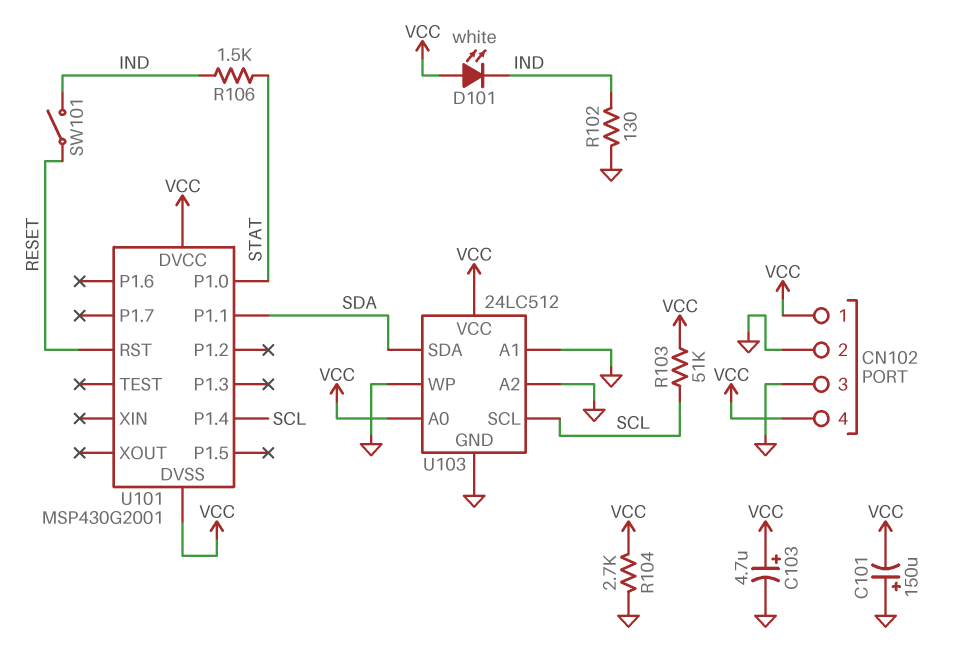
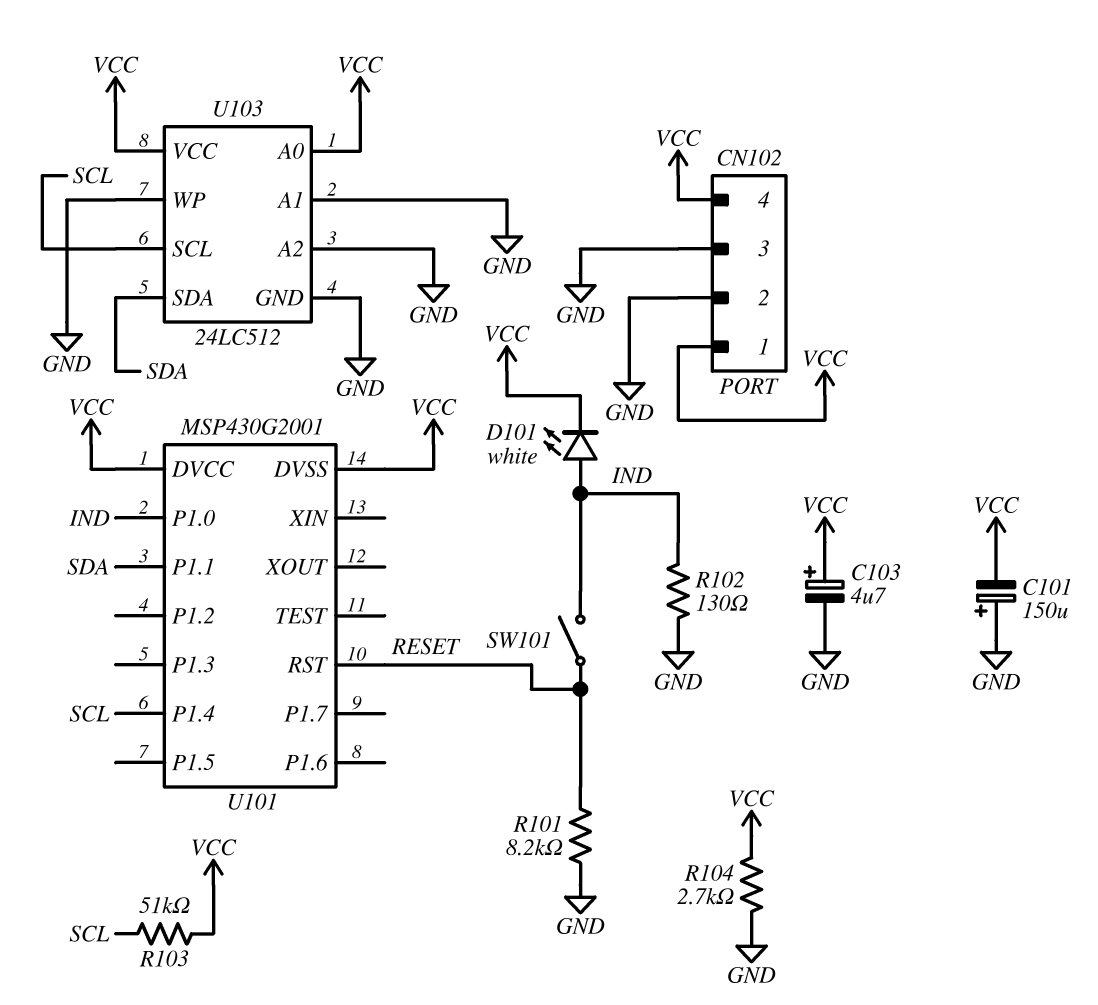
D101: LED white (A VCC, K IND) -> LED white (A IND, K VCC)
R101: none -> 8.2k (GND, RESET)
R106: 1.5k (IND, STAT) -> none
U101 pin P1.0: STAT -> IND

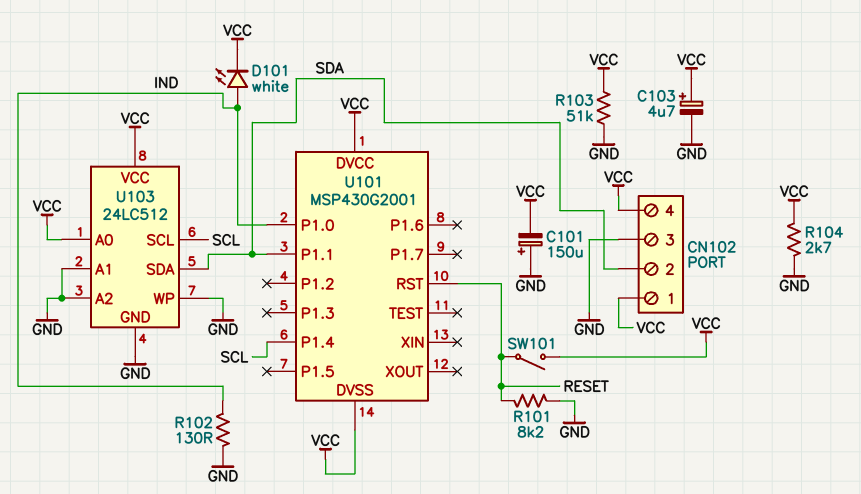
CN102 pin 2: GND -> SDA
R103: 51k (SCL, VCC) -> 51k (GND, VCC)
SW101: switch (IND, RESET) -> switch (RESET, VCC)

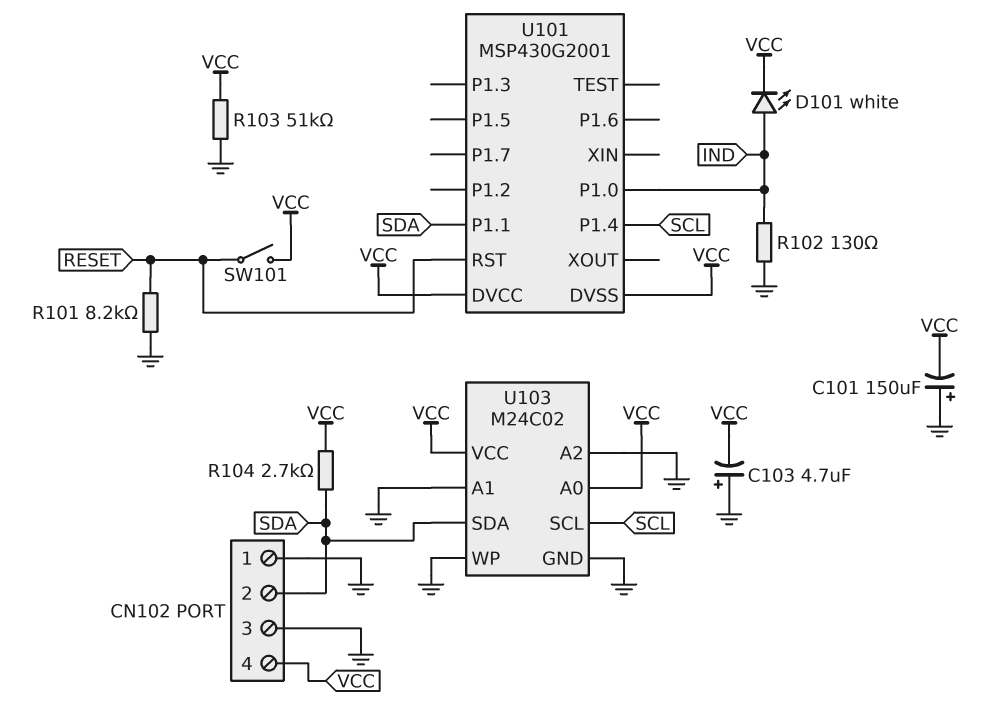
C103: 4.7uF (plus VCC, minus GND) -> 4.7uF (plus GND, minus VCC)
CN102 pin 1: VCC -> GND
R104: 2.7k (GND, VCC) -> 2.7k (SDA, VCC)
U103: 24LC512 -> M24C02

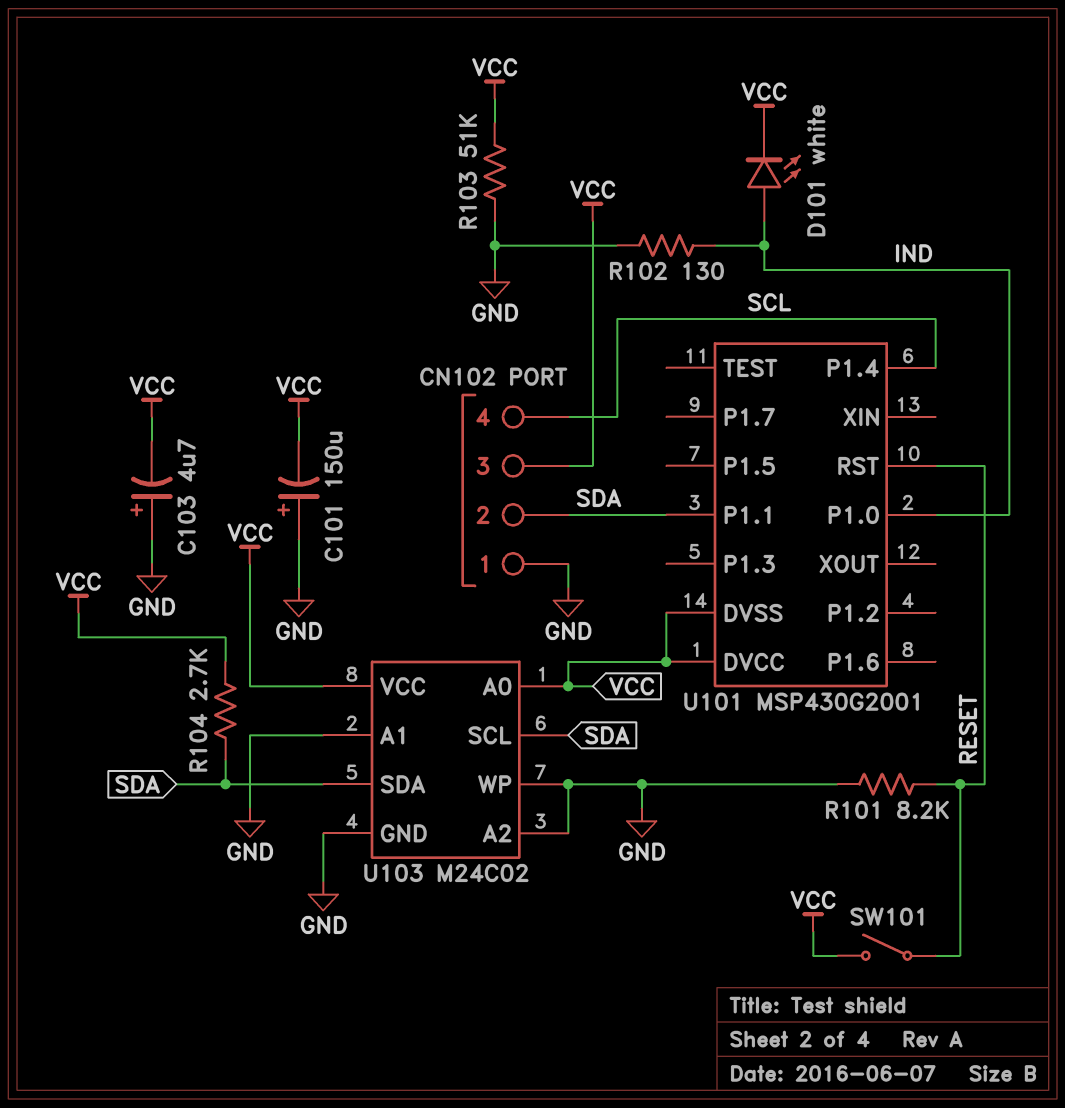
CN102 pin 3: GND -> VCC
CN102 pin 4: VCC -> SCL
U103 pin SCL: SCL -> SDA

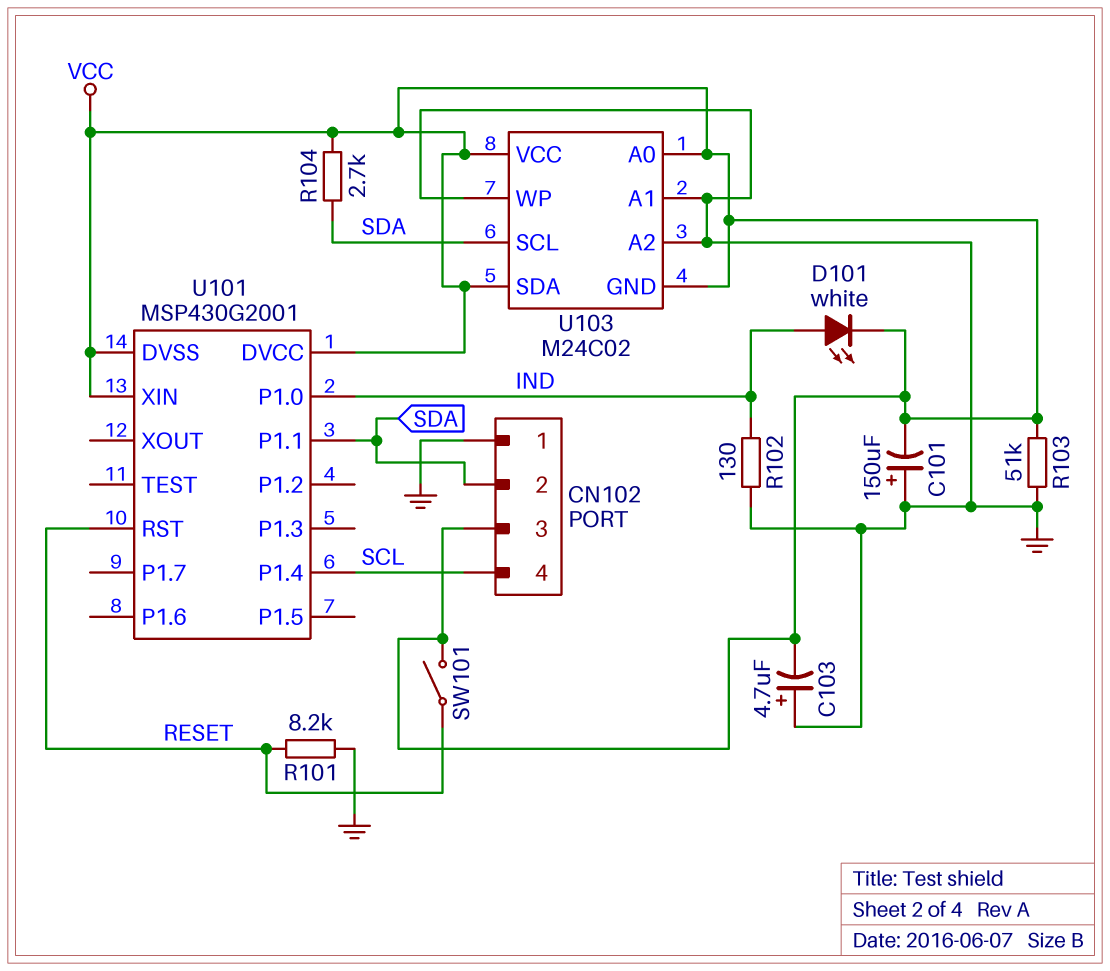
U101 pin XIN: none -> VCC
U103 pin GND: GND -> VCC
U103 pin SDA: SDA -> VCC

